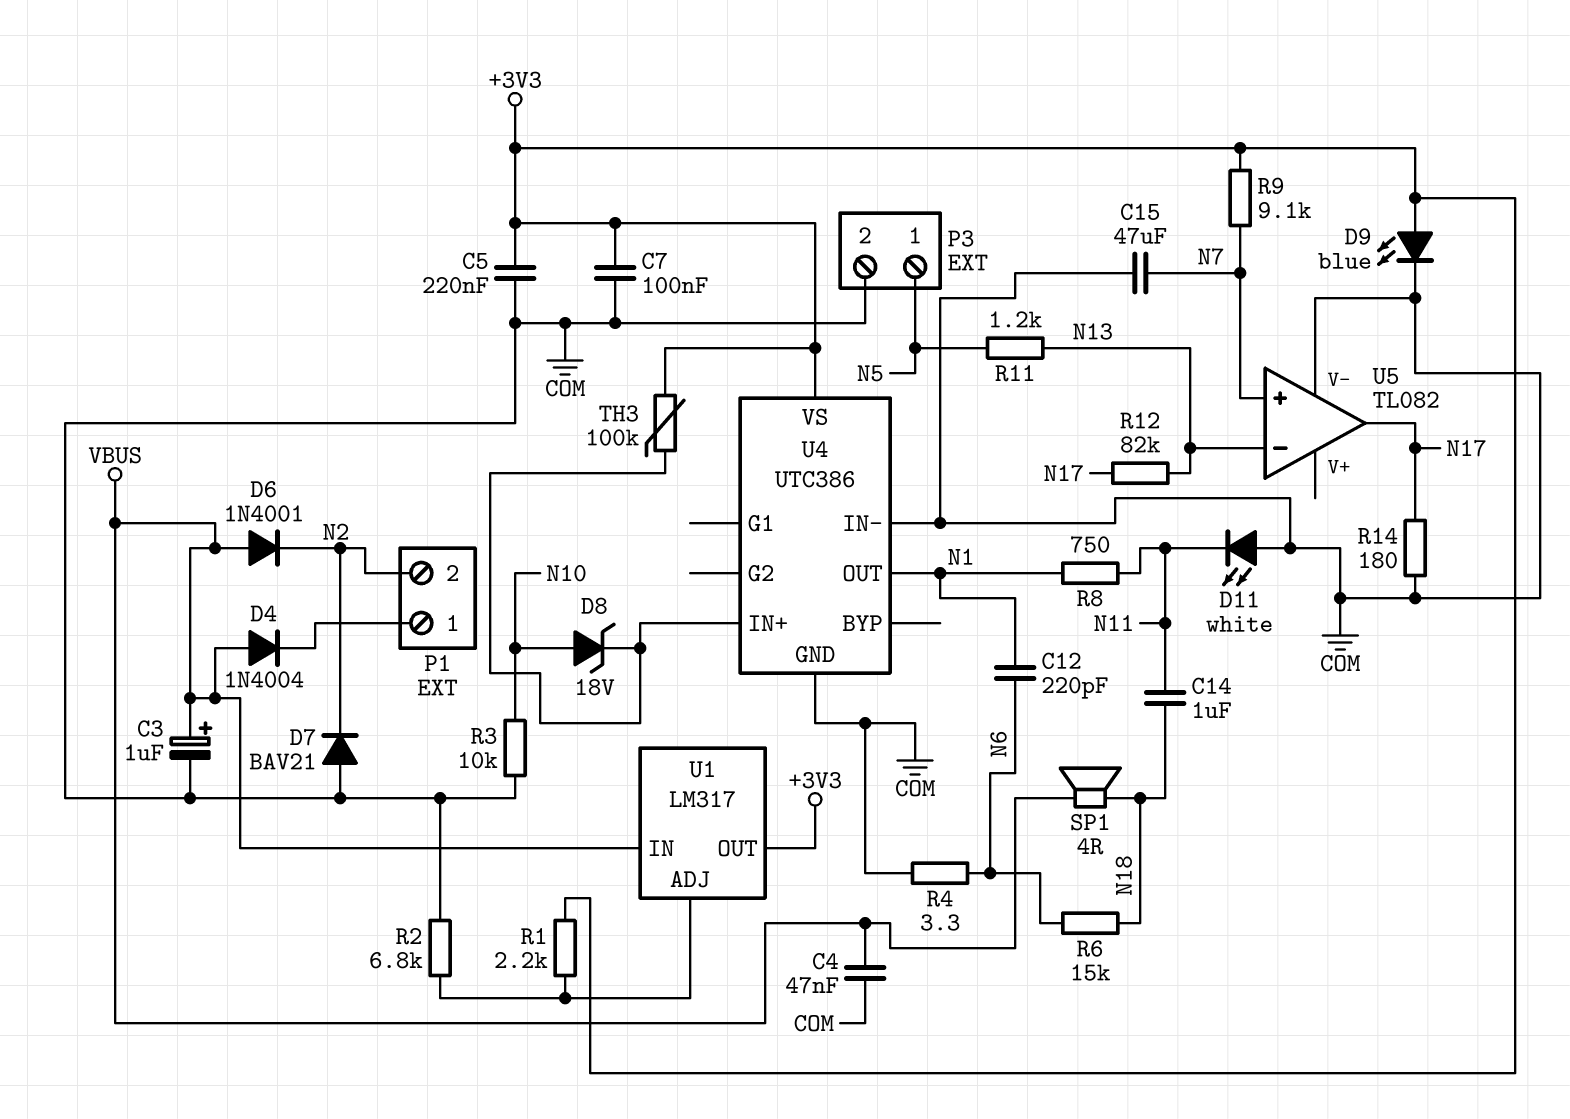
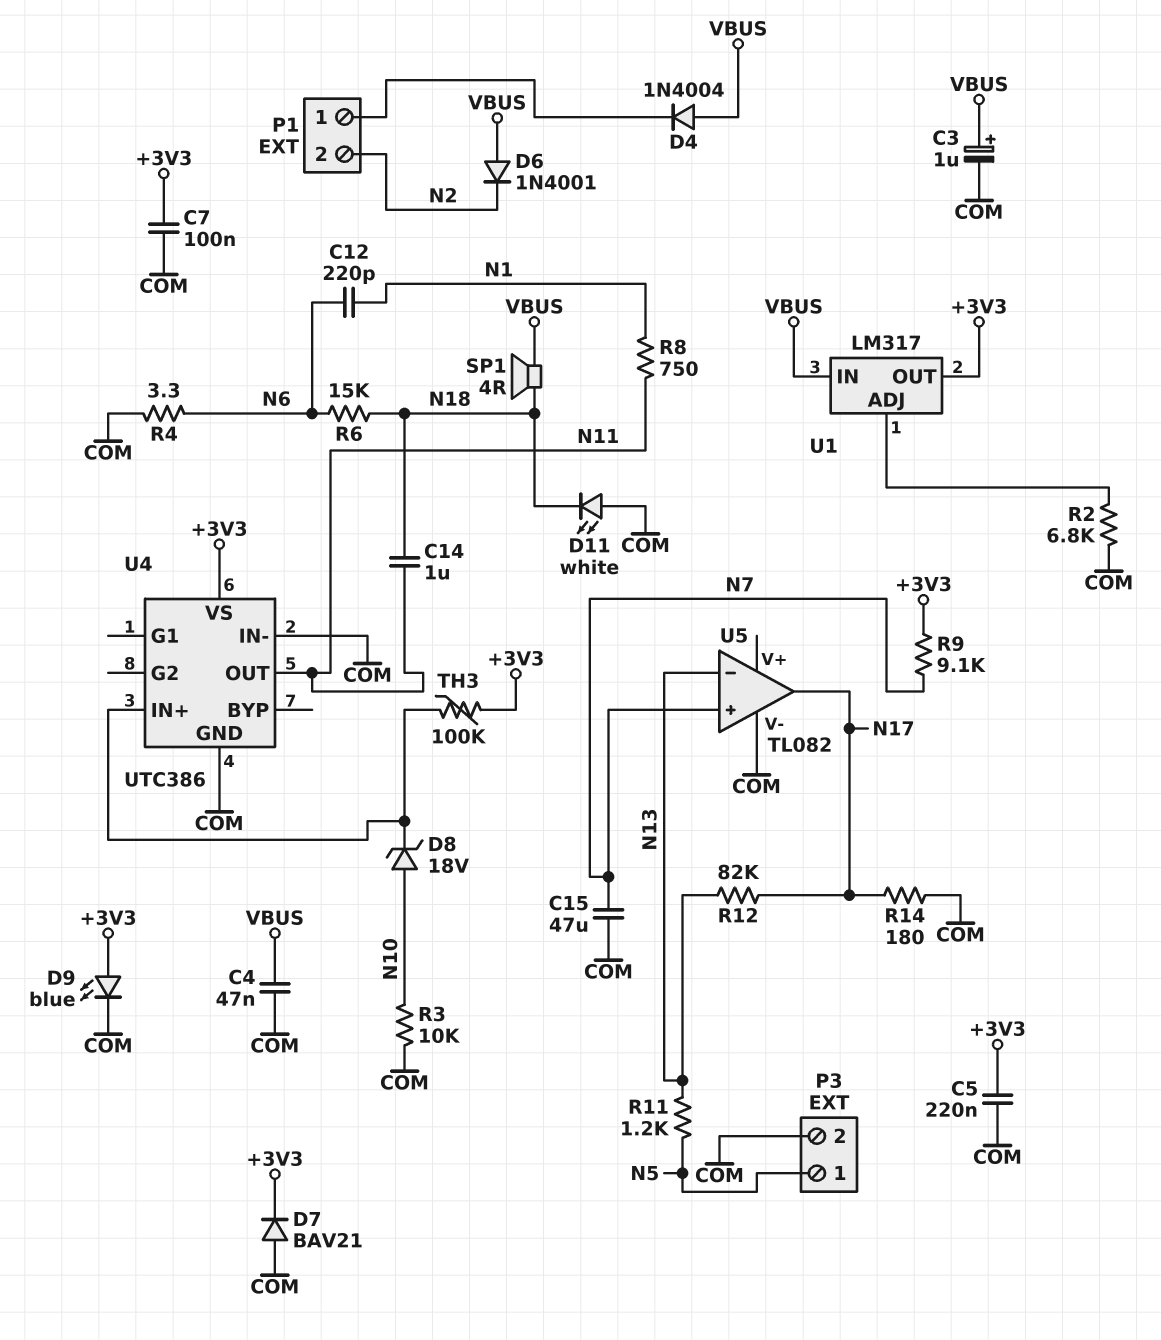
D7: diode BAV21 (A COM, K N2) -> diode BAV21 (A COM, K +3V3)
D11: LED white (A COM, K N11) -> LED white (A COM, K N18)
R1: 2.2k (+3V3, U1/ADJ) -> none
U4 pin OUT: N1 -> N11

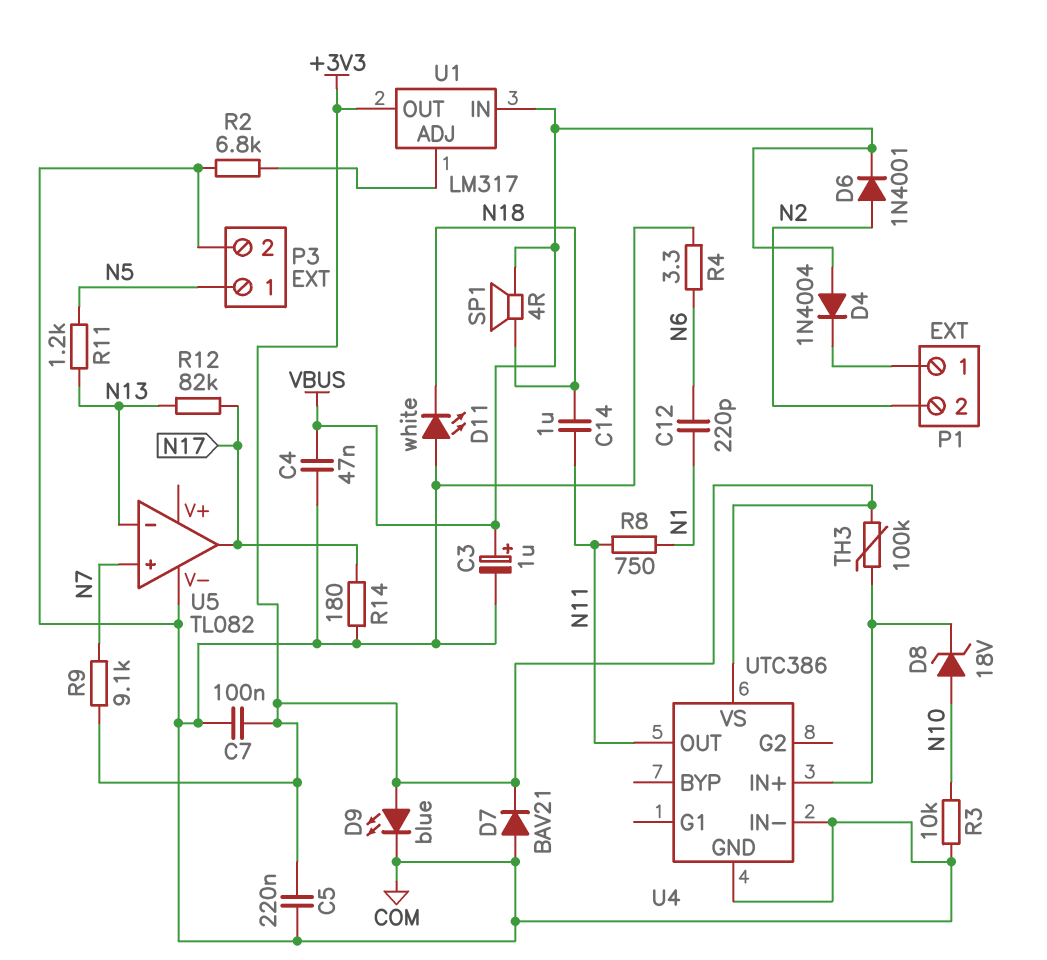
C15: 47uF (COM, N7) -> none
D6: diode 1N4001 (A VBUS, K N2) -> diode 1N4001 (A N2, K VBUS)
R6: 15k (N6, N18) -> none

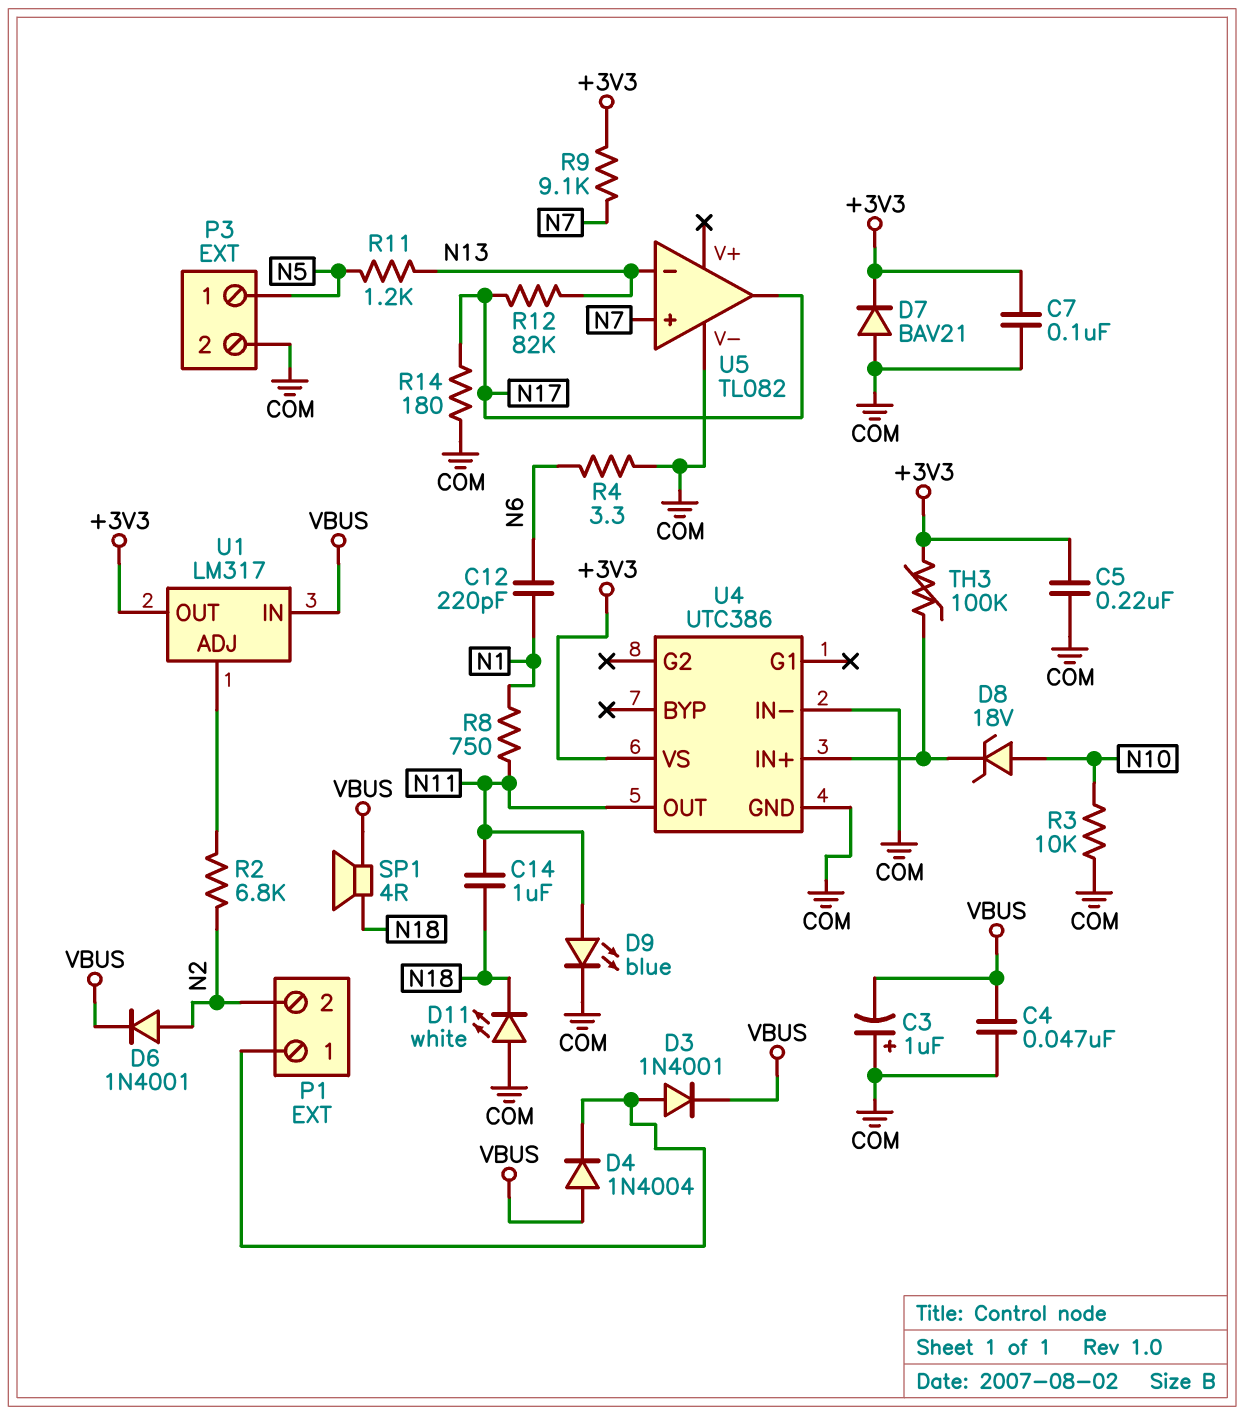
C3: 1uF (plus VBUS, minus COM) -> 1uF (plus COM, minus VBUS)
D3: none -> diode 1N4001 (A P1/1, K VBUS)
D9: LED blue (A +3V3, K COM) -> LED blue (A N11, K COM)
R2: 6.8k (COM, U1/ADJ) -> 6.8k (N2, U1/ADJ)

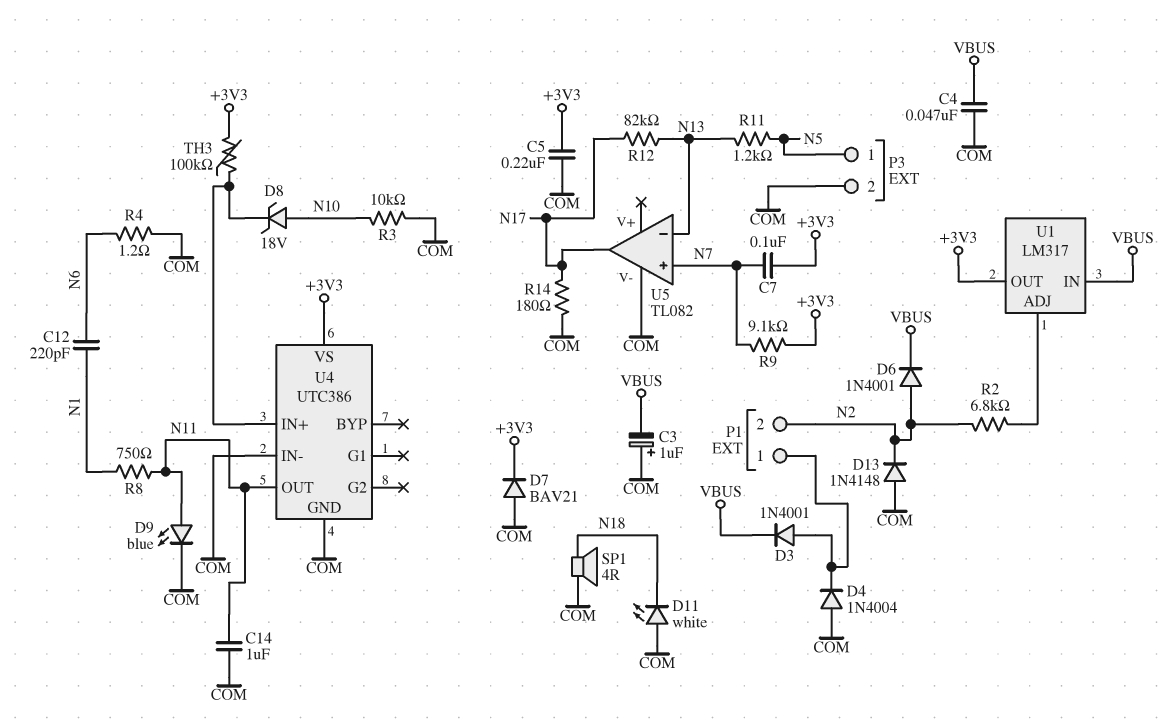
C7: 100nF (+3V3, COM) -> 100nF (+3V3, N7)
C14: 1uF (N11, N18) -> 1uF (COM, N11)
D4: diode 1N4004 (A VBUS, K P1/1) -> diode 1N4004 (A COM, K P1/1)
D13: none -> diode 1N4148 (A COM, K N2)
R4: 3.3 (COM, N6) -> 1.2 (COM, N6)
SP1: speaker 4R (N18, VBUS) -> speaker 4R (COM, N18)

